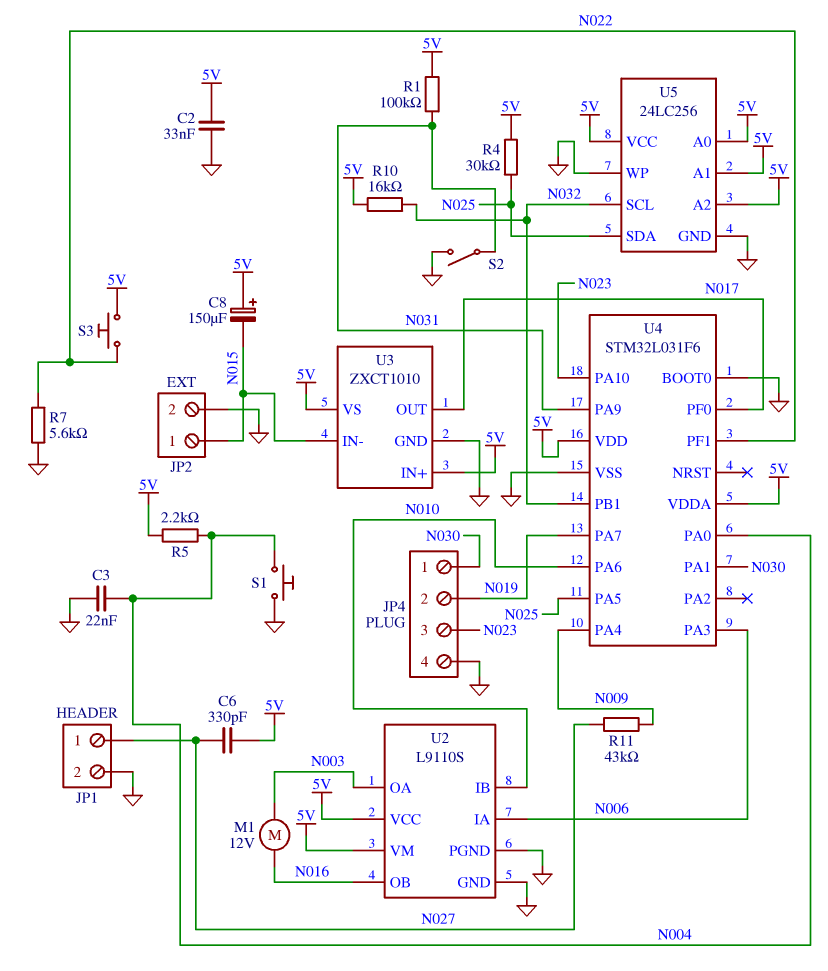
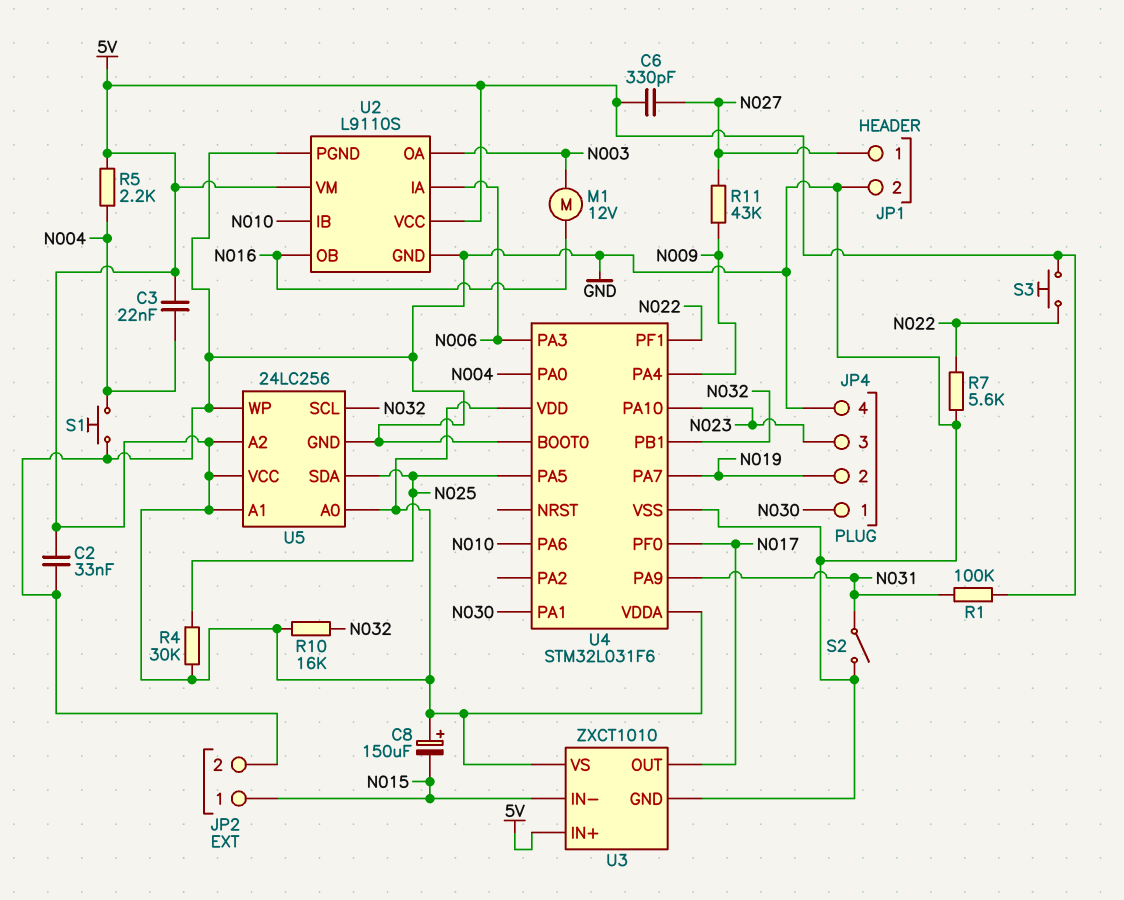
C3: 22nF (GND, N004) -> 22nF (5V, N004)

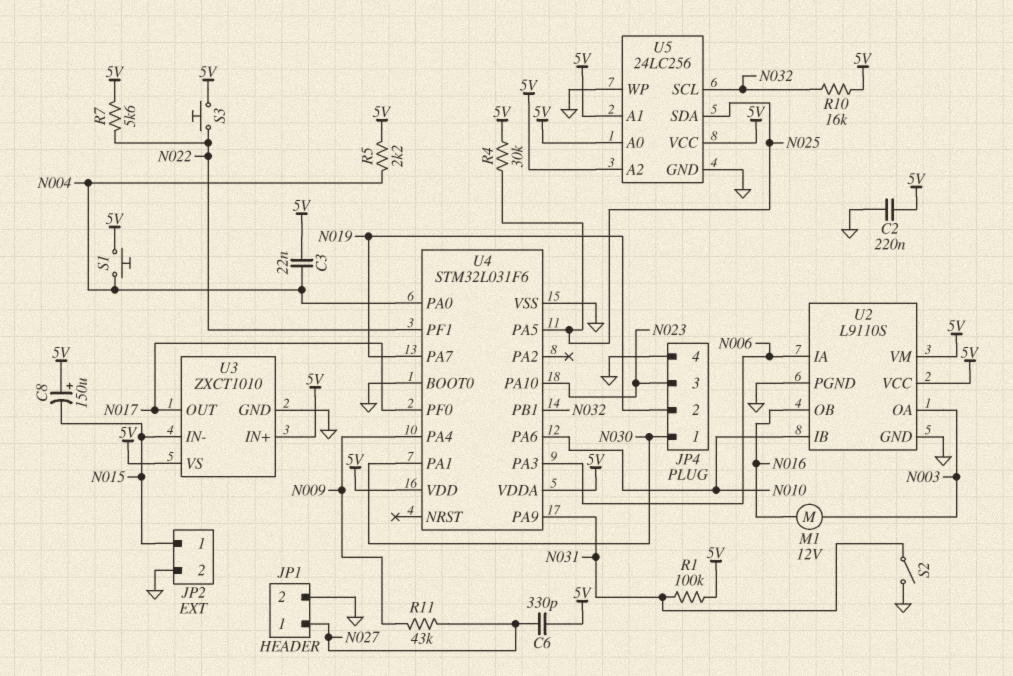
C2: 33nF (5V, GND) -> 220nF (5V, GND)
R7: 5.6k (GND, N022) -> 5.6k (5V, N022)
S1: button (GND, N004) -> button (5V, N004)

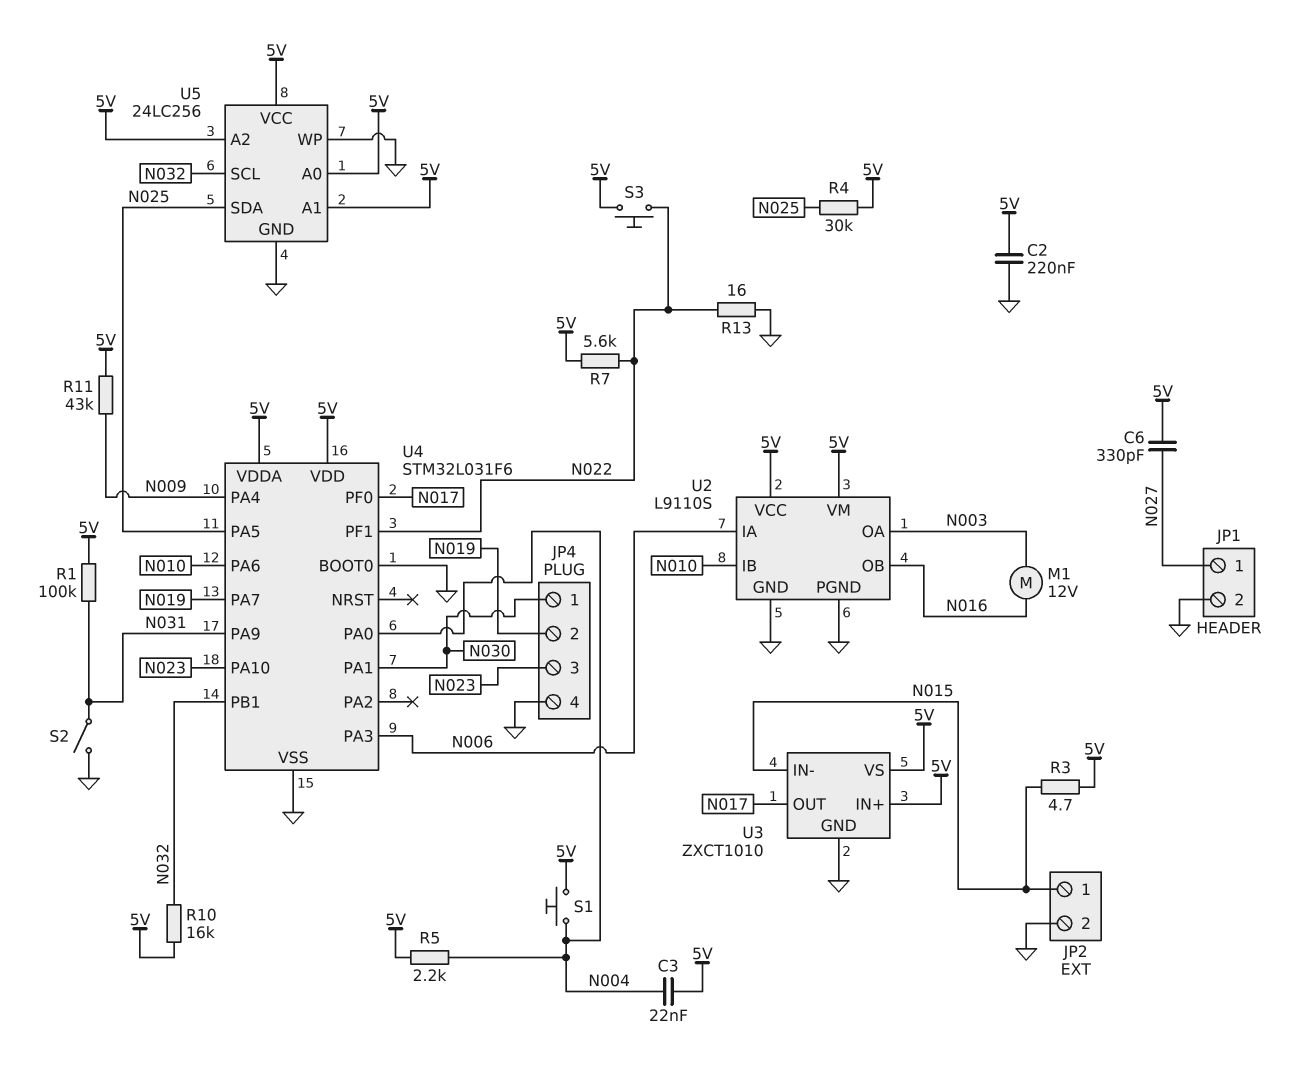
C8: 150uF (plus 5V, minus N015) -> none
R3: none -> 4.7 (5V, N015)
R11: 43k (N009, N027) -> 43k (5V, N009)
R13: none -> 16 (GND, N022)

